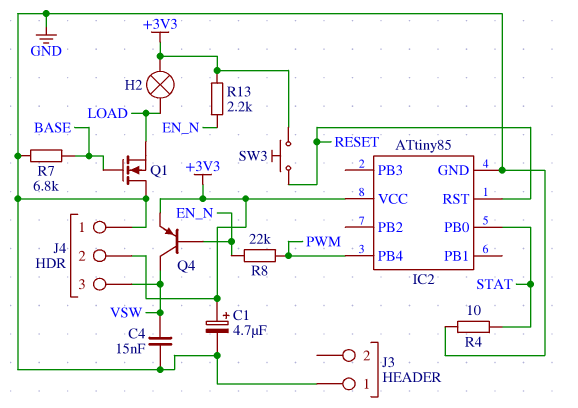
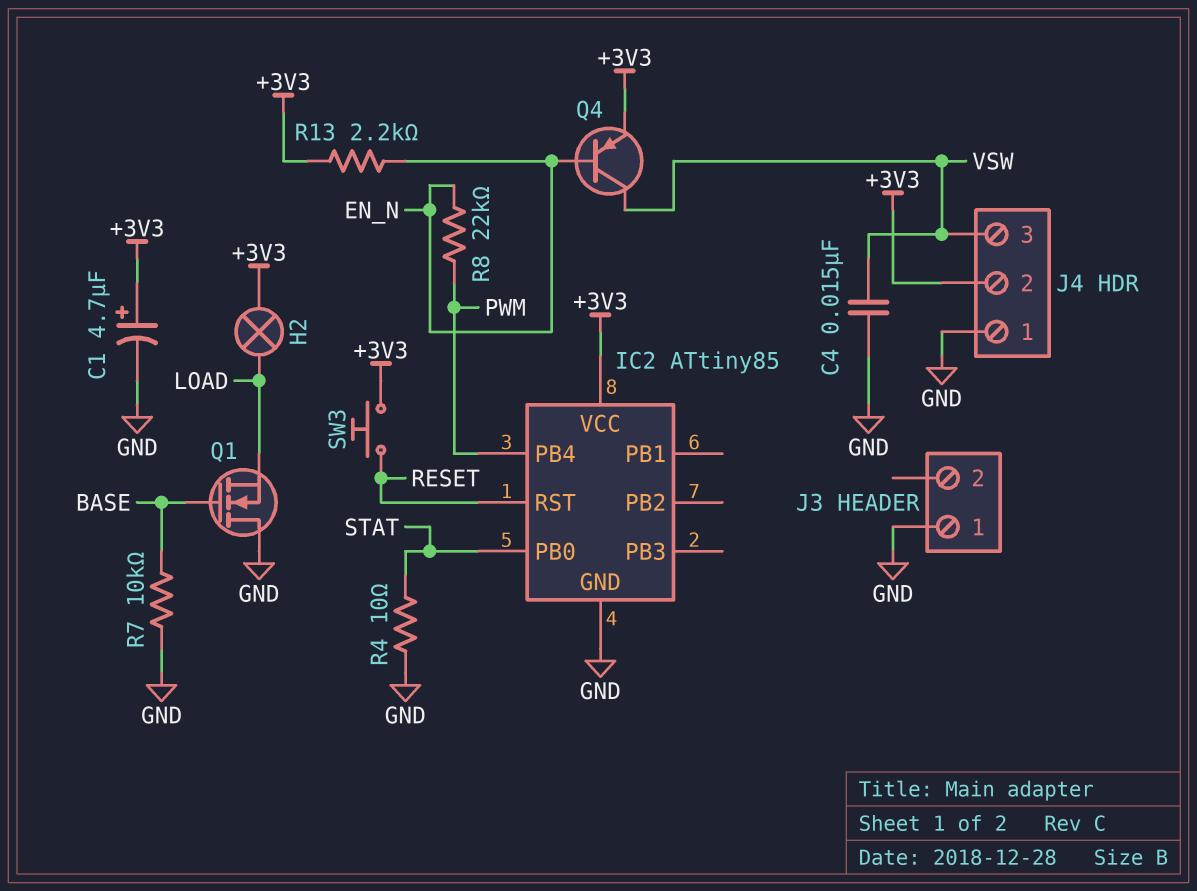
R7: 6.8k (BASE, GND) -> 10k (BASE, GND)

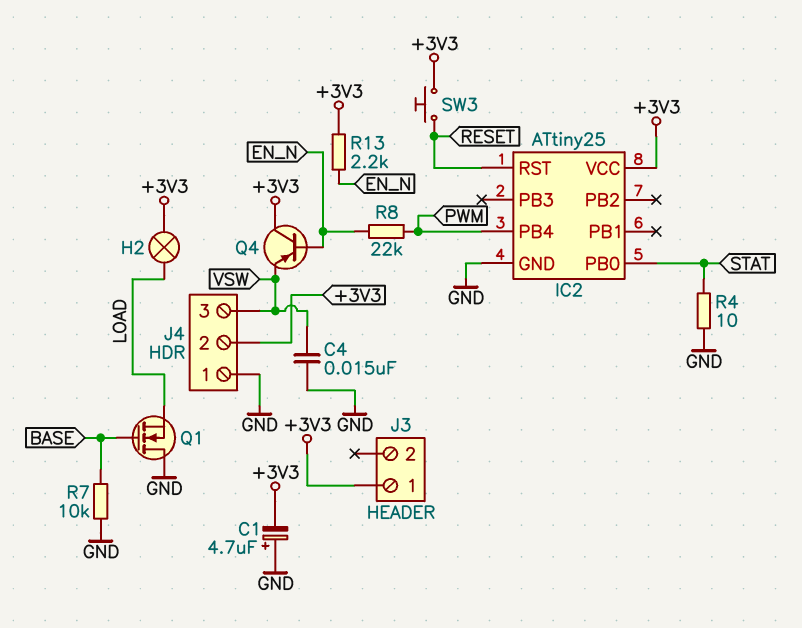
C1: 4.7uF (plus +3V3, minus GND) -> 4.7uF (plus GND, minus +3V3)
IC2: ATtiny85 -> ATtiny25
J3 pin 1: GND -> +3V3
Q4: PNP (B EN_N, C VSW, E +3V3) -> PNP (B EN_N, C +3V3, E VSW)

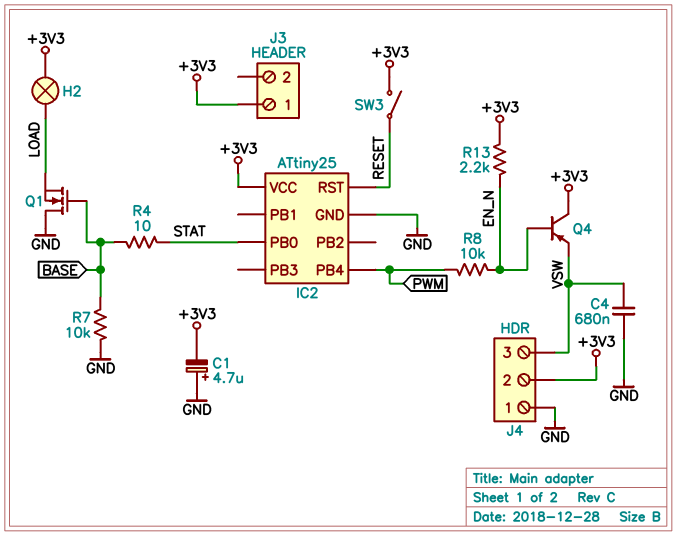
C4: 15nF (GND, VSW) -> 680nF (GND, VSW)
R4: 10 (GND, STAT) -> 10 (BASE, STAT)
R8: 22k (EN_N, PWM) -> 10k (EN_N, PWM)
SW3: button (+3V3, RESET) -> switch (+3V3, RESET)

